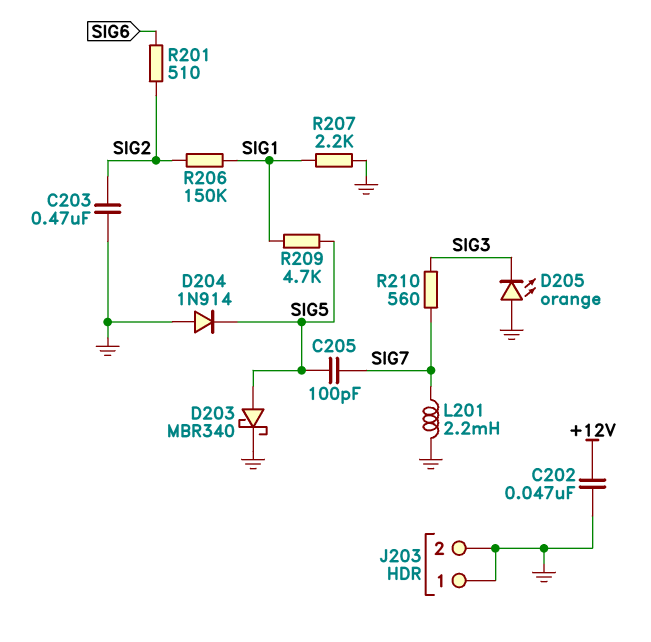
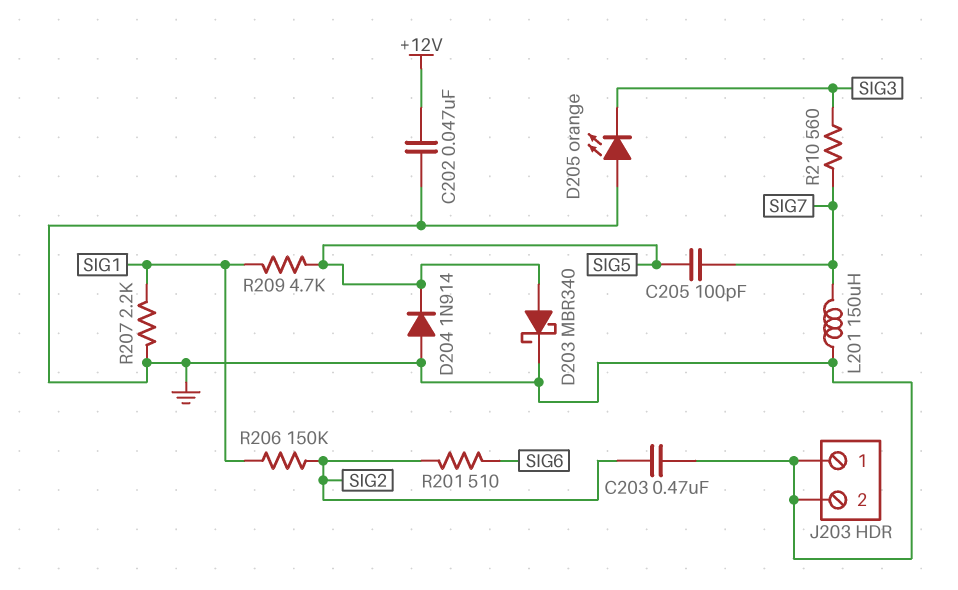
L201: 2.2mH (GND, SIG7) -> 150uH (GND, SIG7)

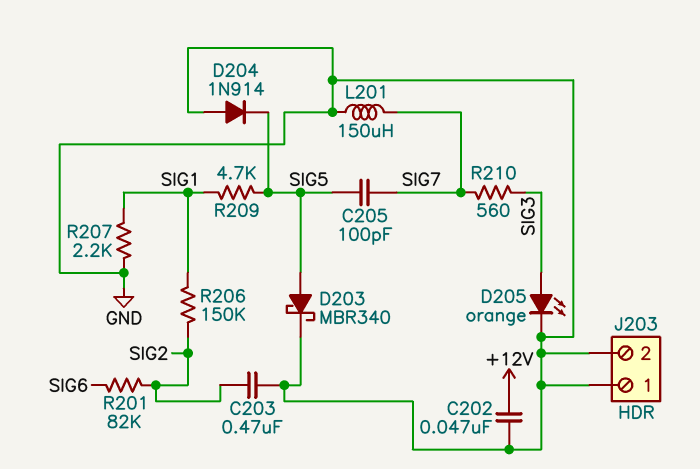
D205: LED orange (A GND, K SIG3) -> LED orange (A SIG3, K GND)
R201: 510 (SIG2, SIG6) -> 82k (SIG2, SIG6)

